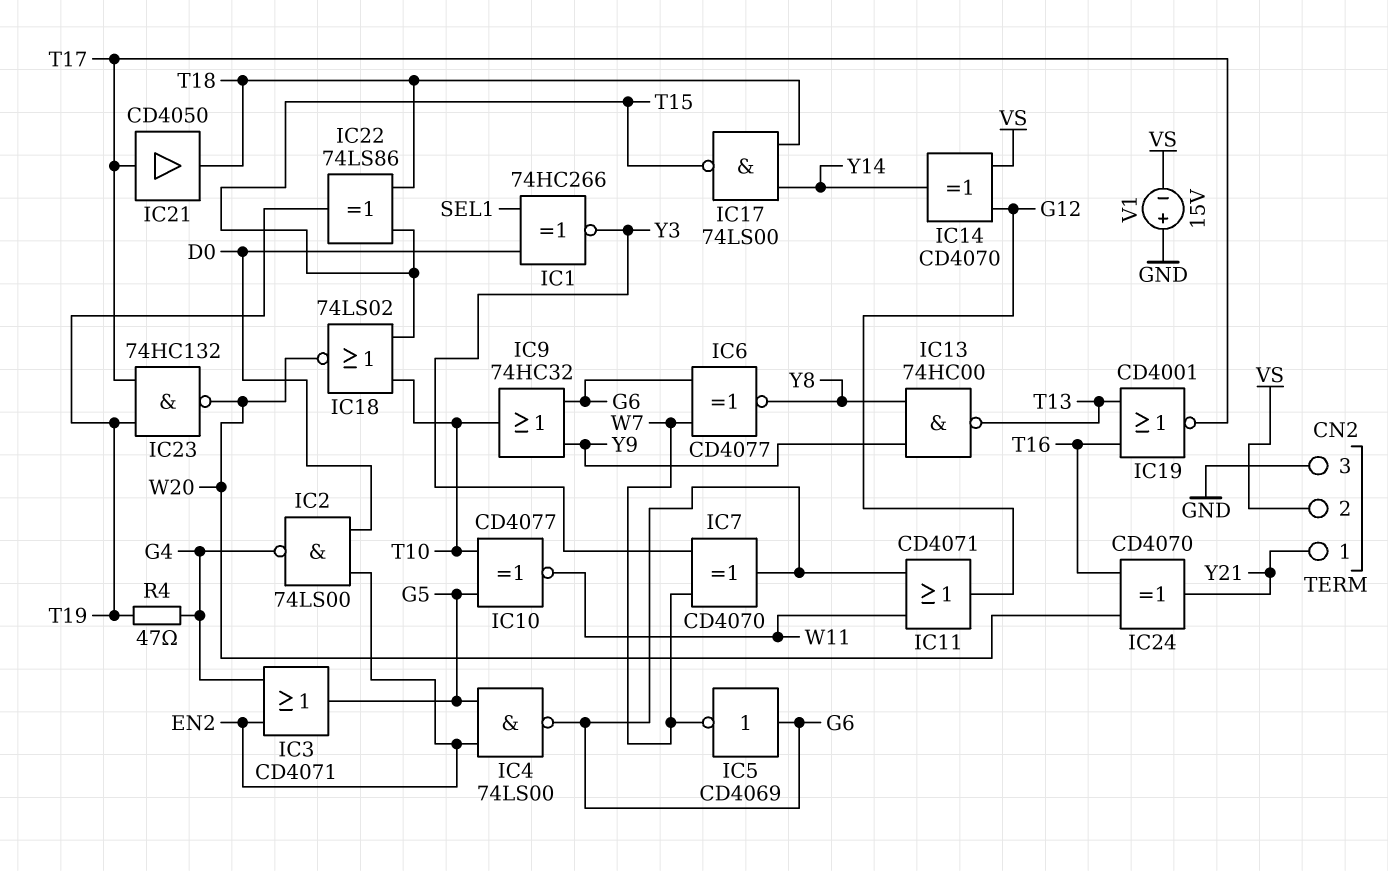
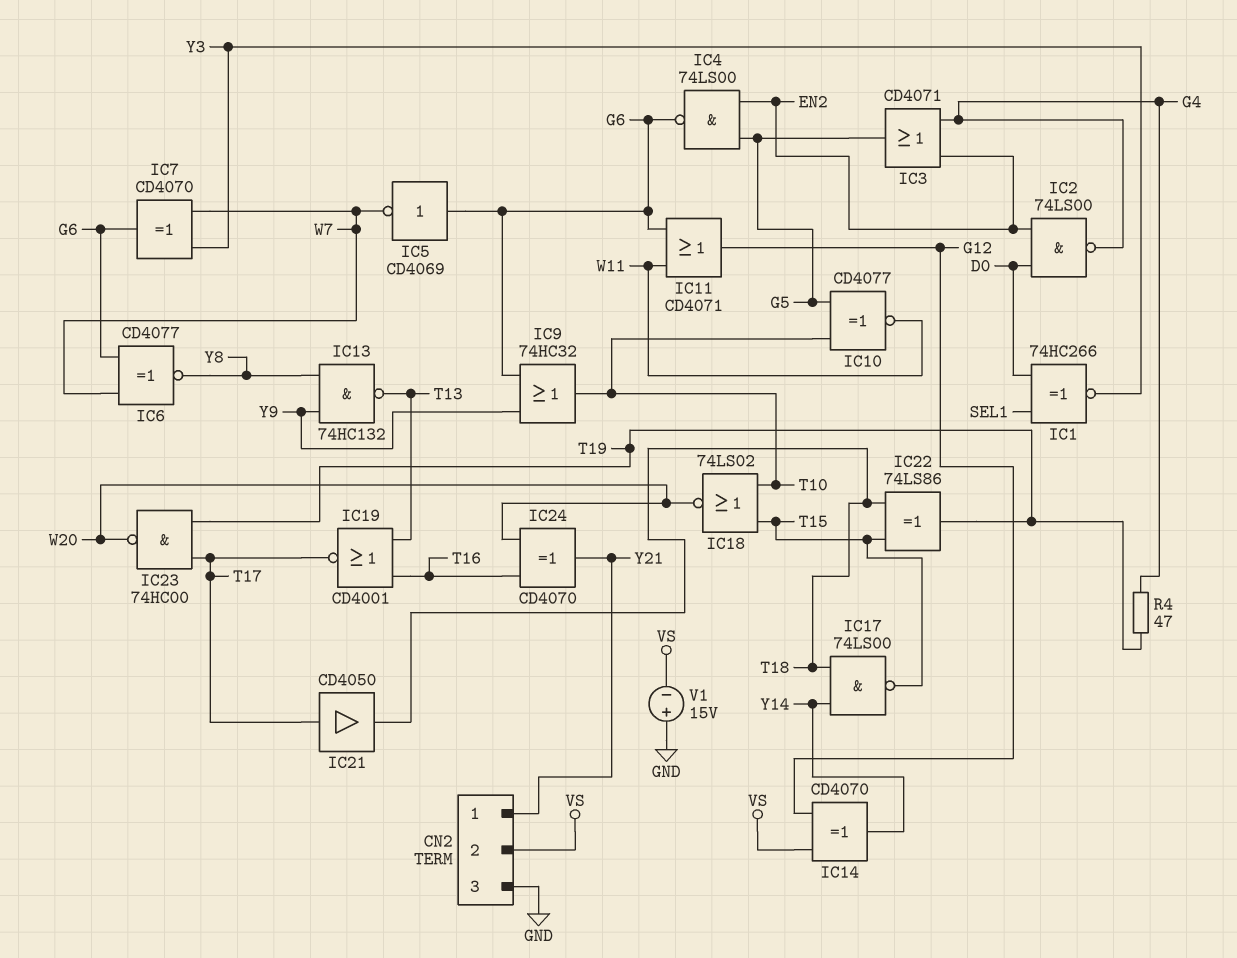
IC13: NAND 74HC00 (in Y8, in Y9, out T13) -> NAND 74HC132 (in Y8, in Y9, out T13)
IC23: NAND 74HC132 (in T17, in T19, out W20) -> NAND 74HC00 (in T17, in T19, out W20)

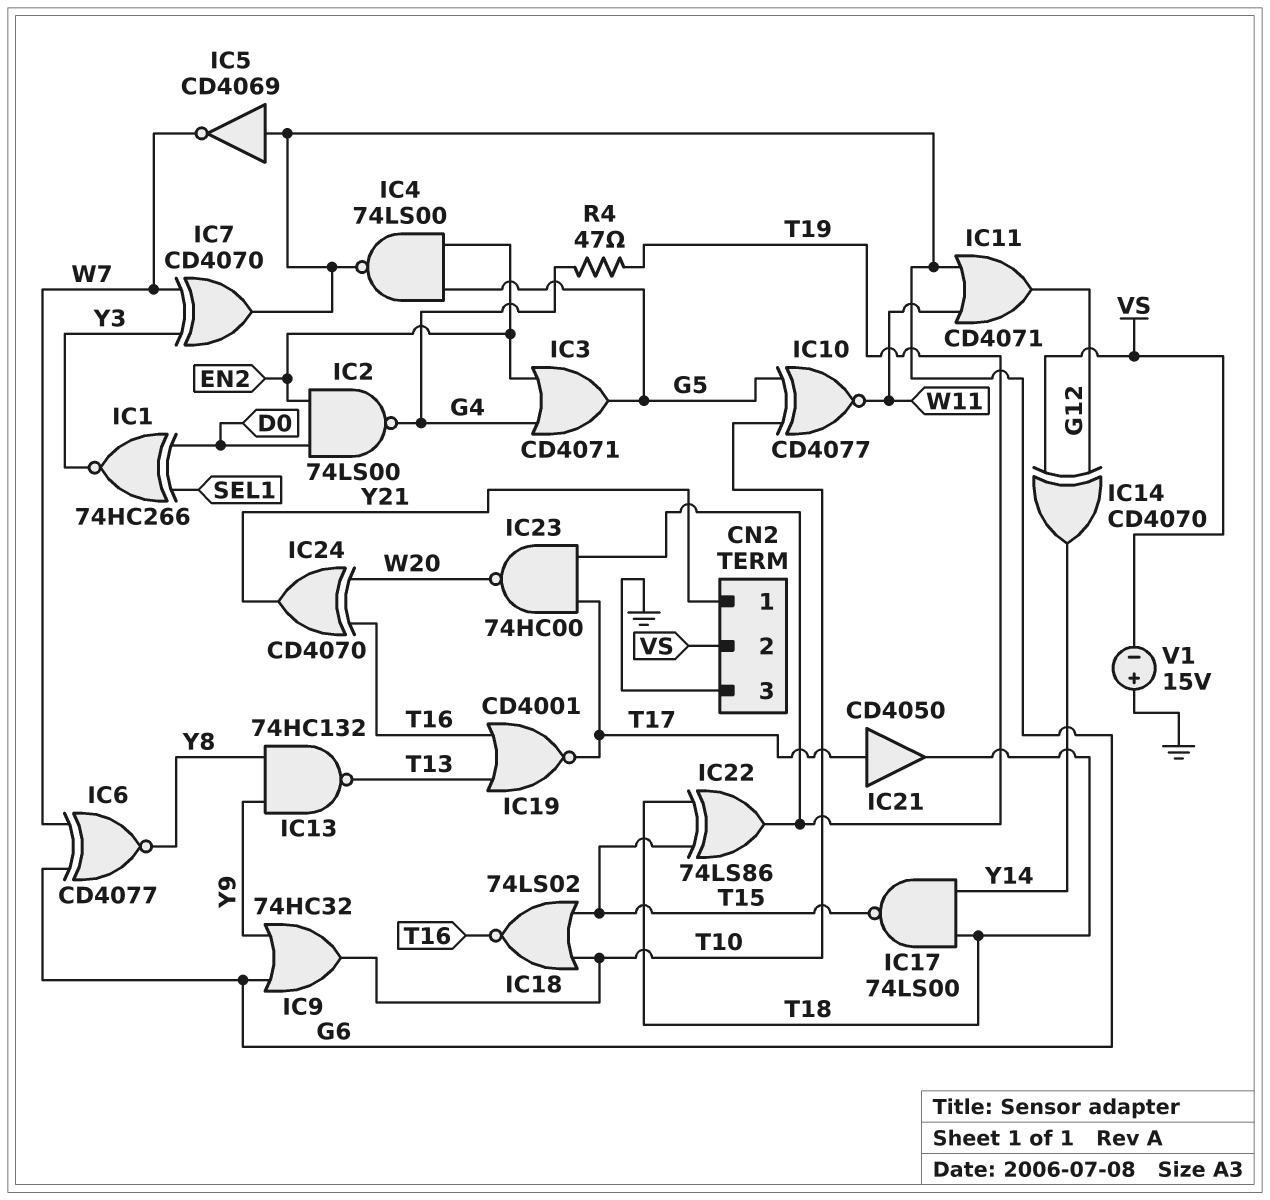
IC18: NOR 74LS02 (in T10, in T15, out W20) -> NOR 74LS02 (in T10, in T15, out T16)

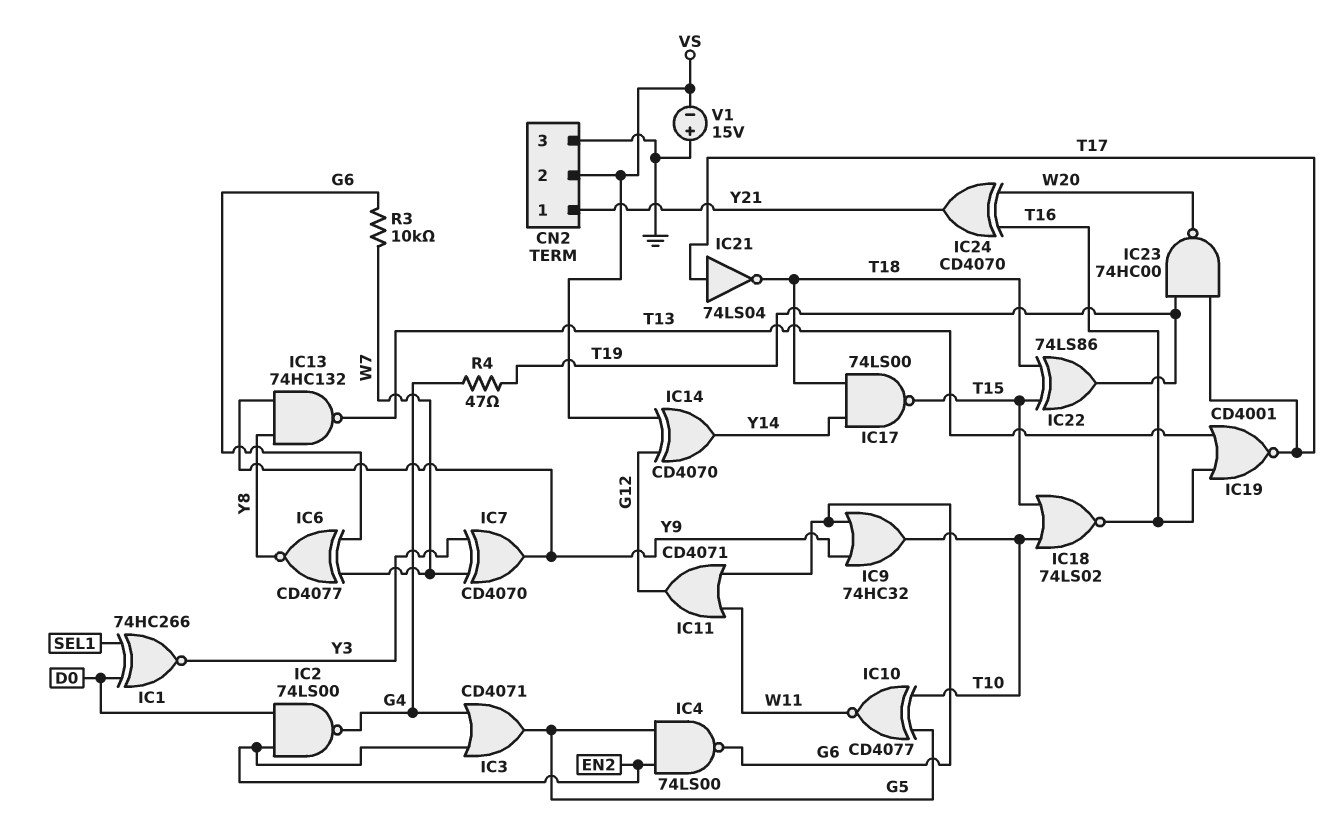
IC5: NOT CD4069 (in G6, out W7) -> none
IC7: XOR CD4070 (in W7, in Y3, out G6) -> XOR CD4070 (in W7, in Y3, out Y9)
IC21: buffer CD4050 (in T17, out T18) -> NOT 74LS04 (in T17, out T18)
R3: none -> 10k (G6, W7)

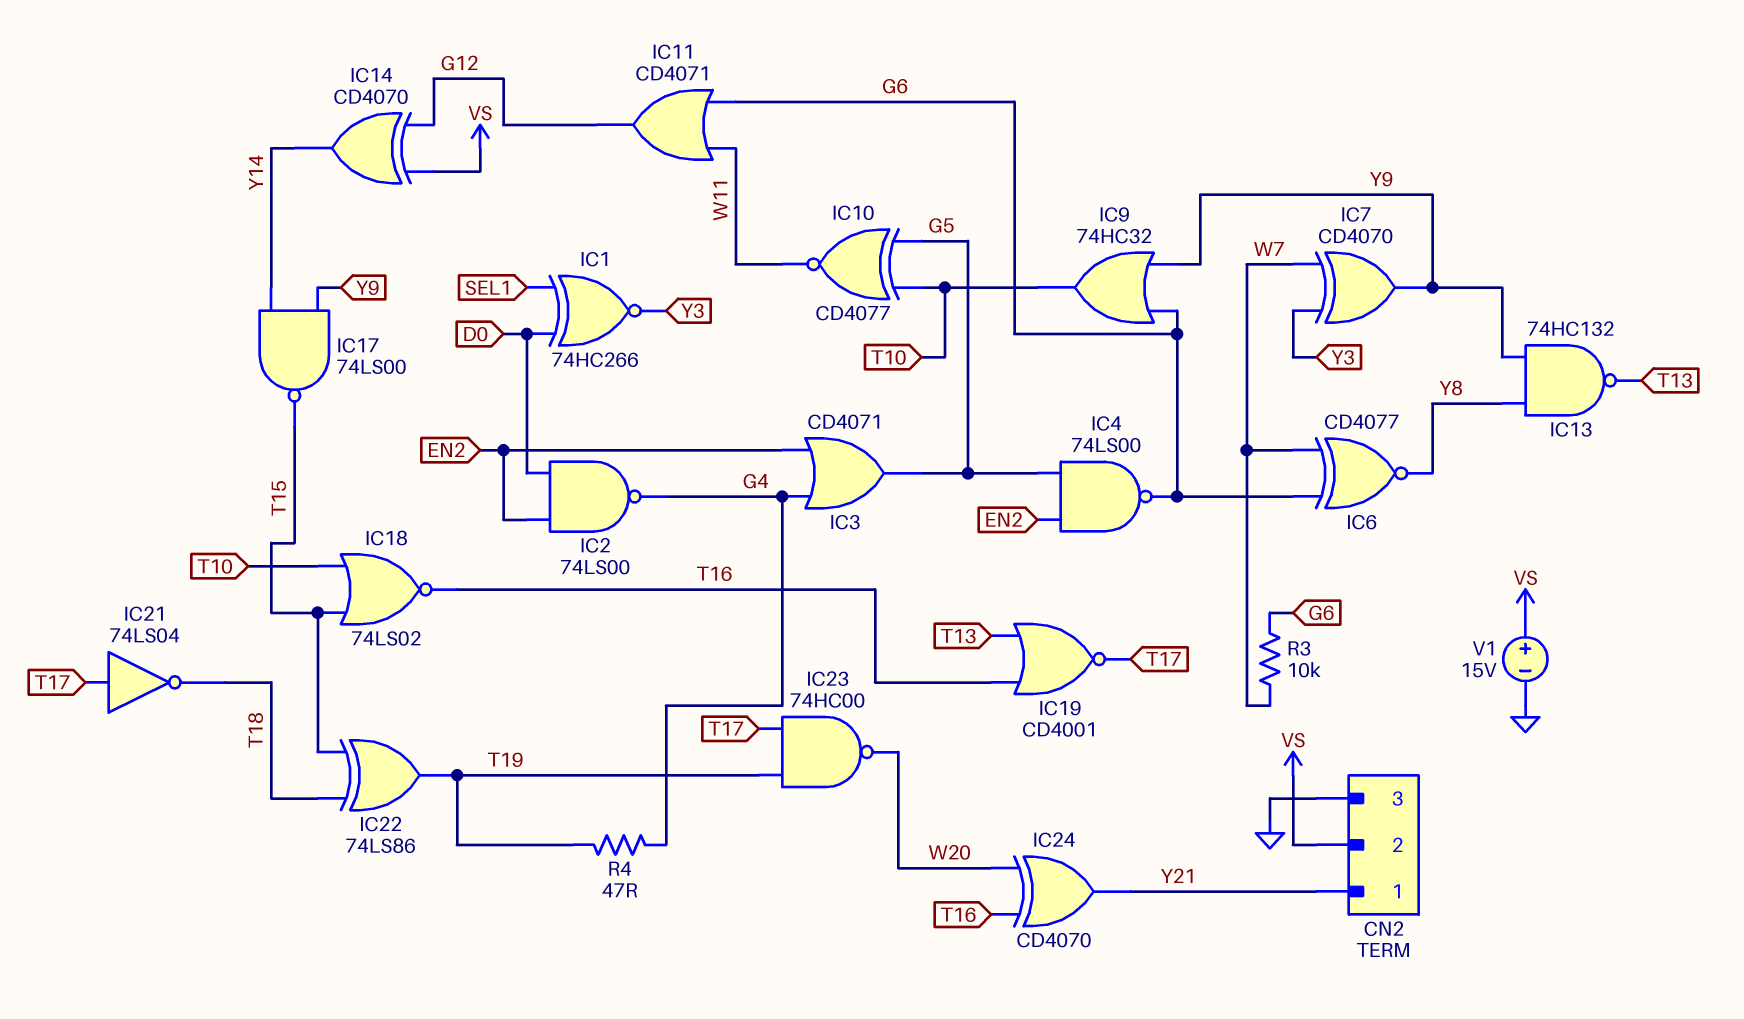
IC17: NAND 74LS00 (in T18, in Y14, out T15) -> NAND 74LS00 (in Y9, in Y14, out T15)
V1: 15V (plus GND, minus VS) -> 15V (plus VS, minus GND)

